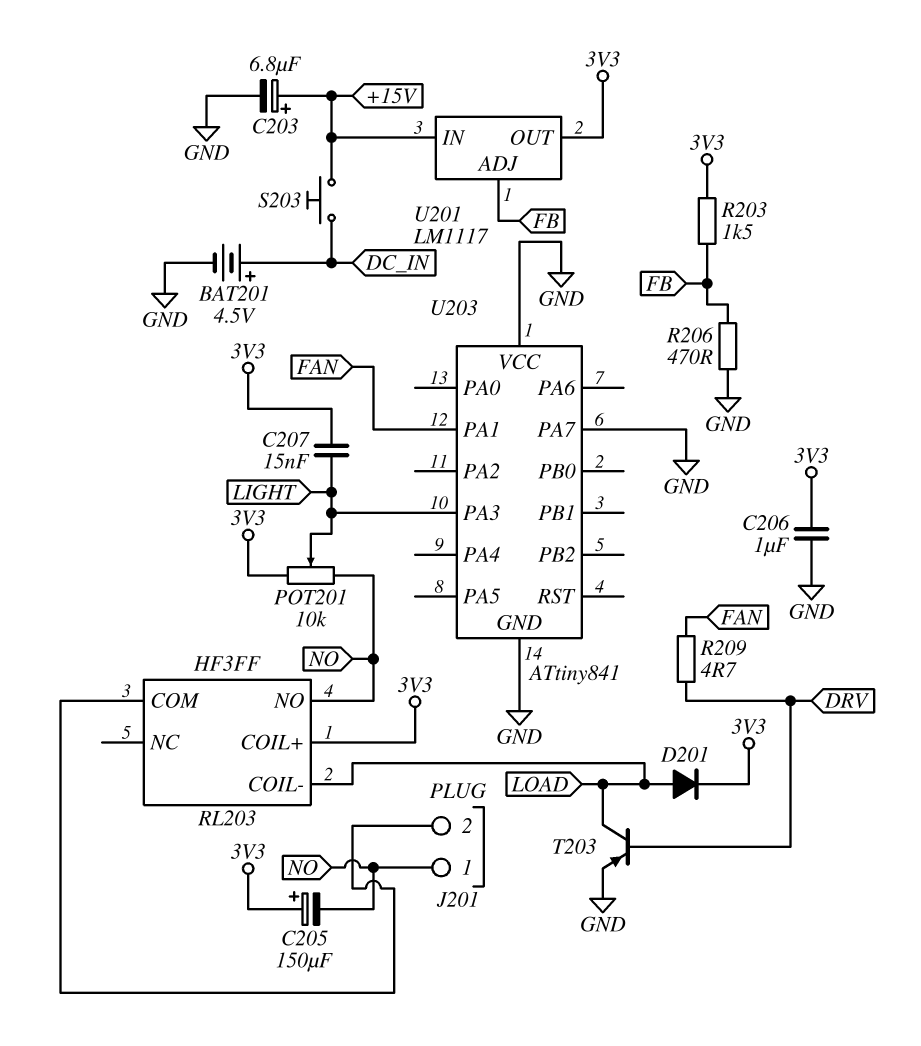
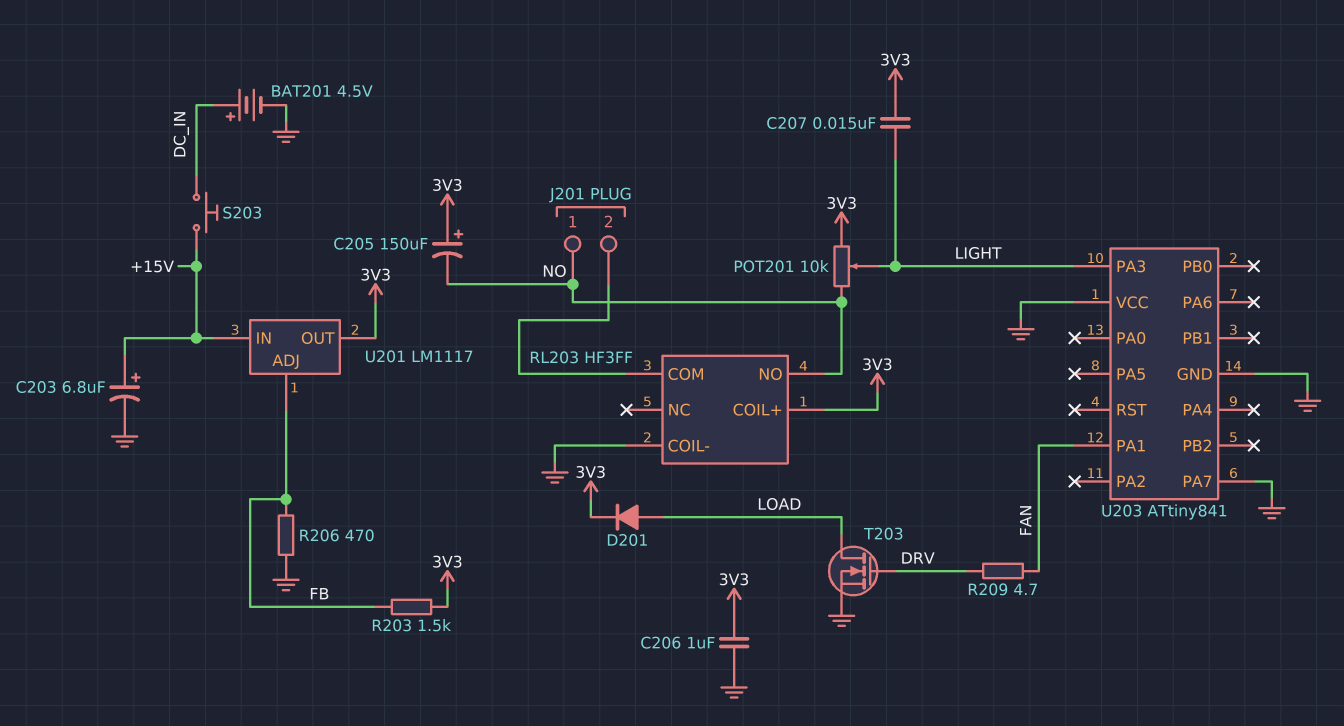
RL203 pin COIL-: LOAD -> GND
T203: PNP (B DRV, C LOAD, E GND) -> NMOS (G DRV, D LOAD, S GND)

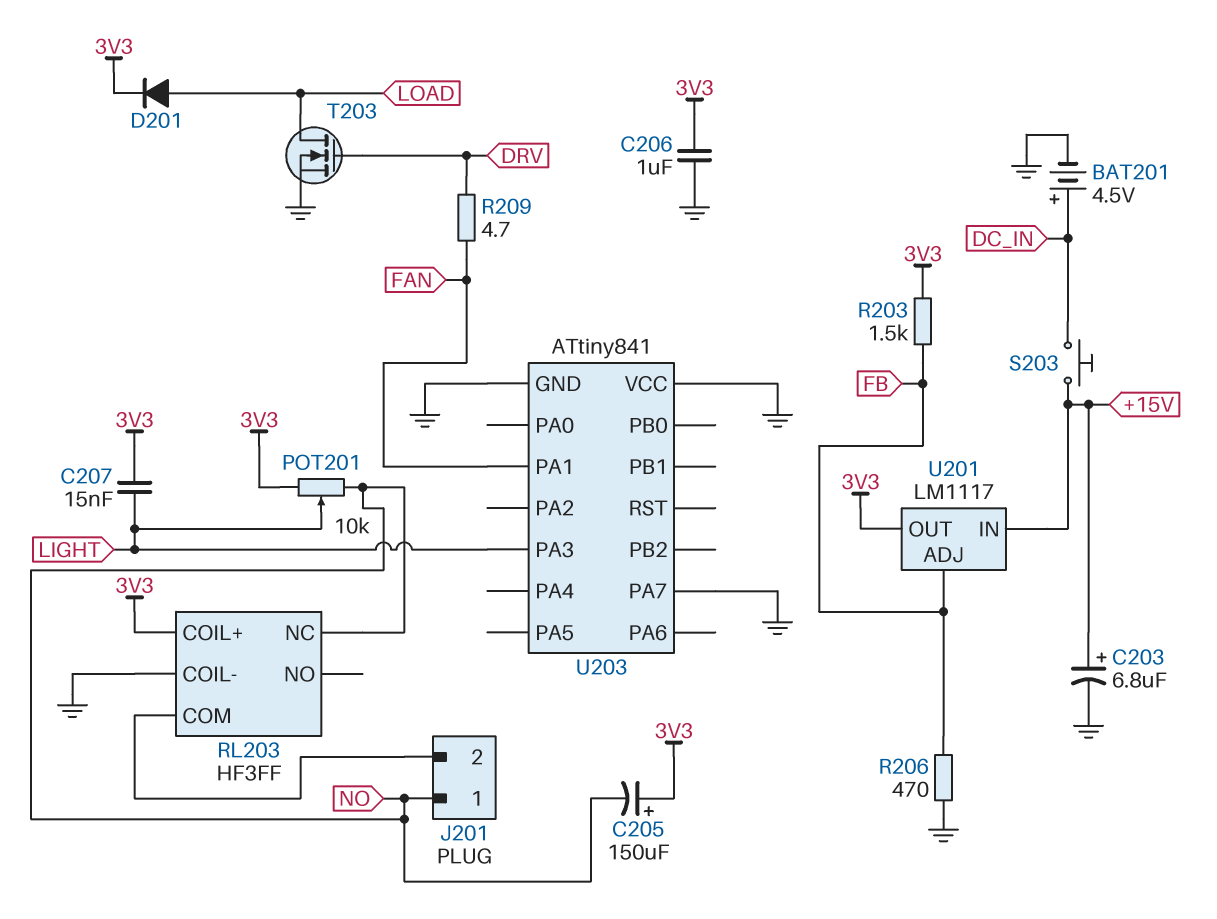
RL203 pin NC: none -> NO
RL203 pin NO: NO -> none

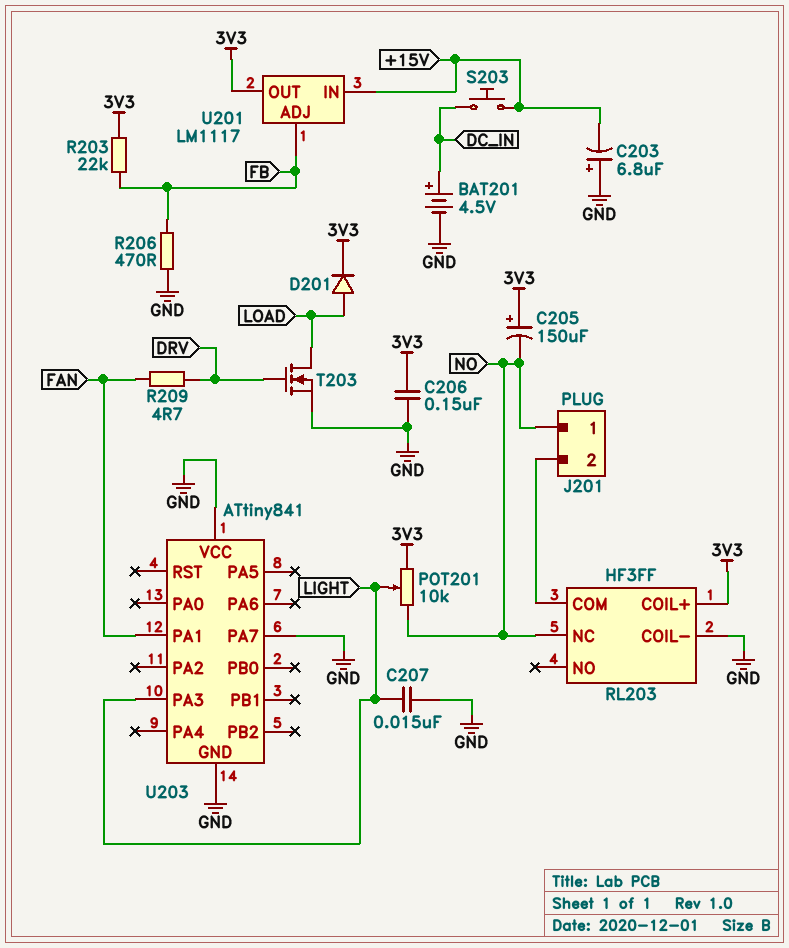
C203: 6.8uF (plus +15V, minus GND) -> 6.8uF (plus GND, minus +15V)
C206: 1uF (3V3, GND) -> 150nF (3V3, GND)
C207: 15nF (3V3, LIGHT) -> 15nF (GND, LIGHT)
R203: 1.5k (3V3, FB) -> 22k (3V3, FB)

